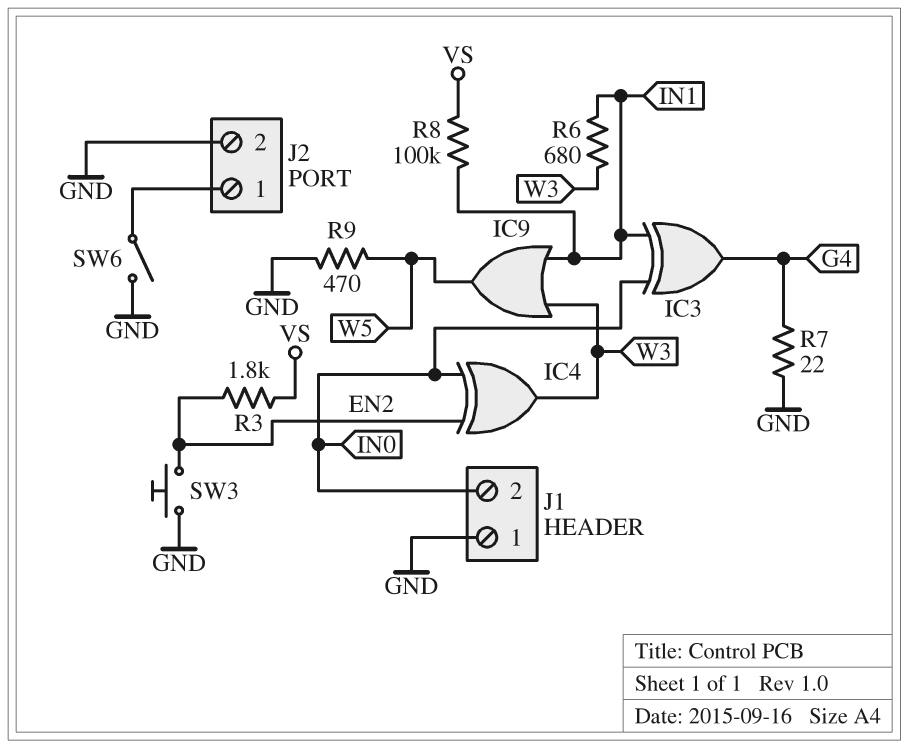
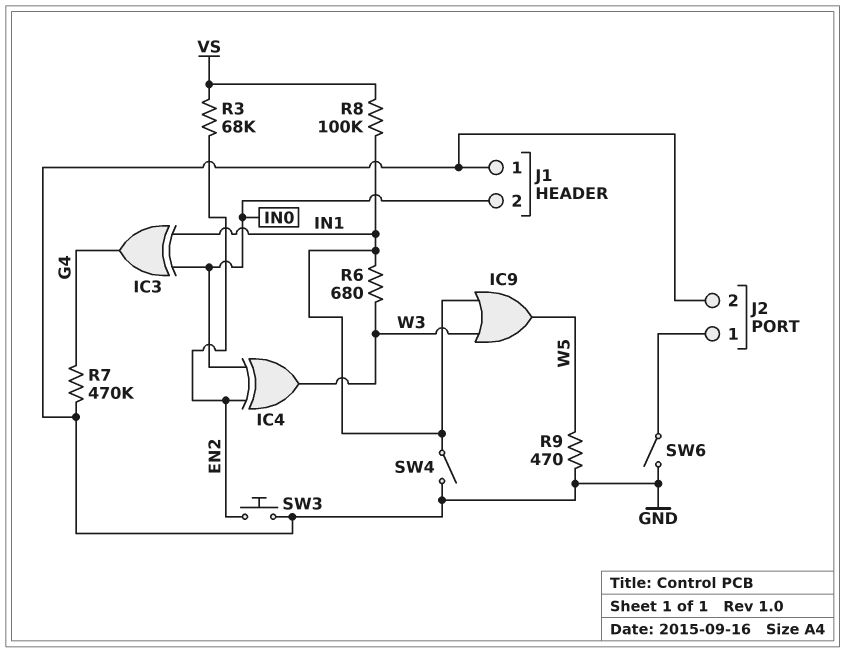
R3: 1.8k (EN2, VS) -> 68k (EN2, VS)
R7: 22 (G4, GND) -> 470k (G4, GND)
SW4: none -> switch (GND, IN1)

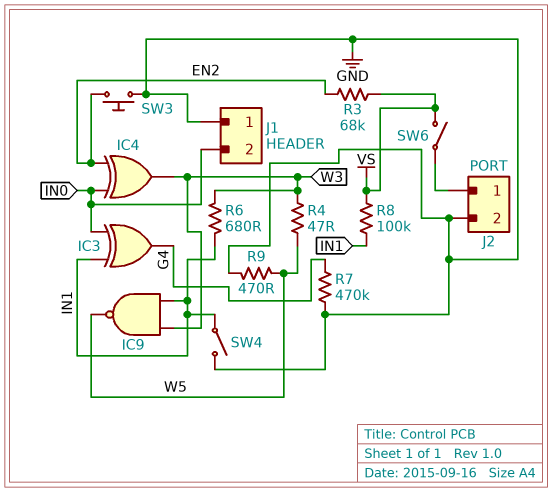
IC9: OR (in IN1, in W3, out W5) -> NAND (in IN1, in W3, out W5)
R4: none -> 47 (W3, W5)
SW6: switch (GND, J2/1) -> switch (J2/1, VS)

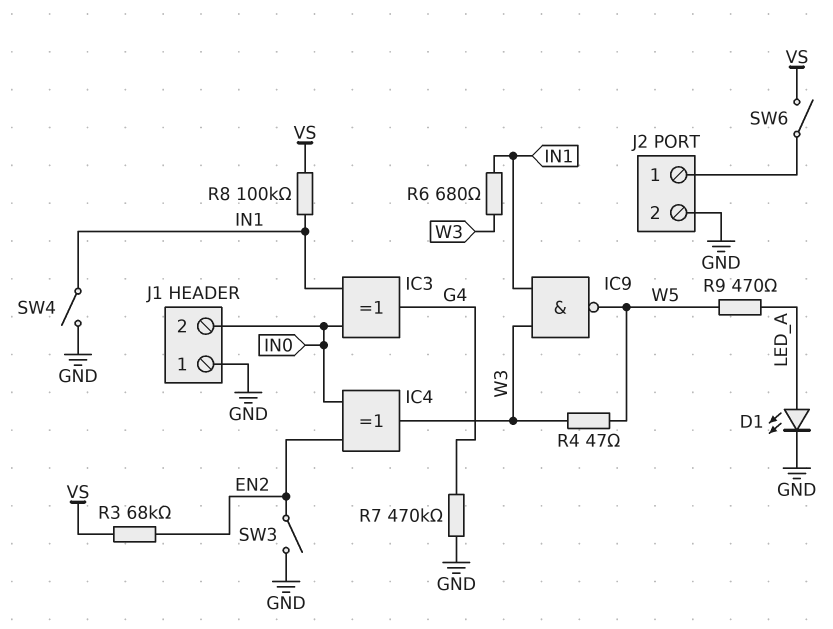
D1: none -> LED (A LED_A, K GND)
R9: 470 (GND, W5) -> 470 (LED_A, W5)
SW3: button (EN2, GND) -> switch (EN2, GND)

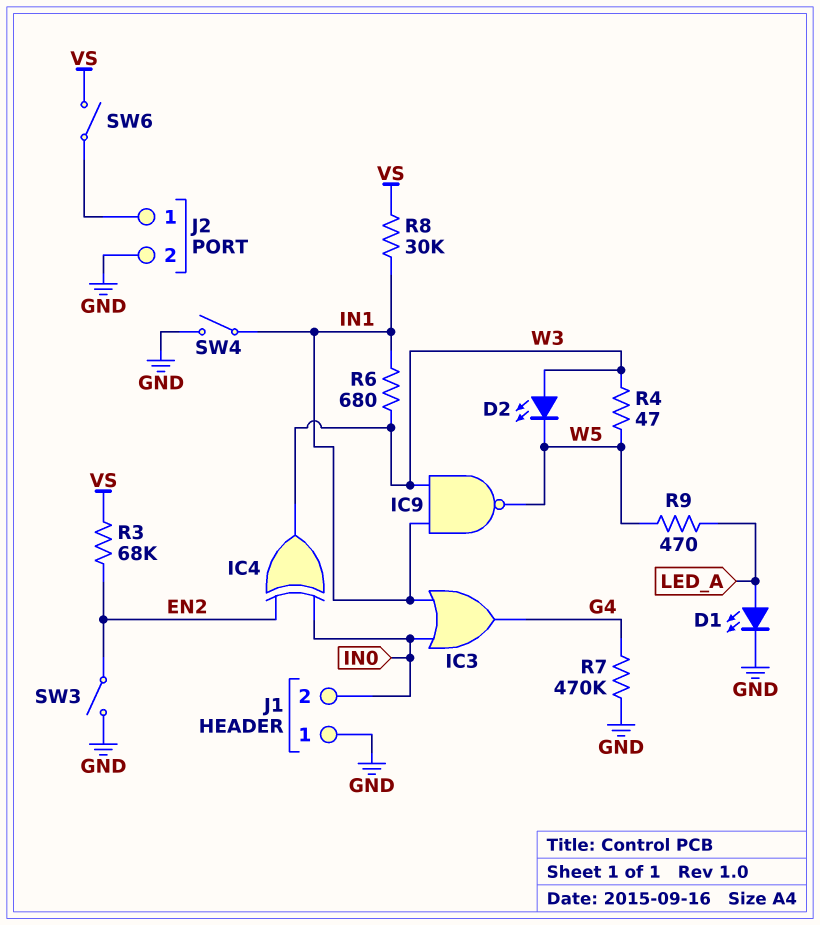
D2: none -> LED (A W3, K W5)
IC3: XOR (in IN0, in IN1, out G4) -> OR (in IN0, in IN1, out G4)
R8: 100k (IN1, VS) -> 30k (IN1, VS)

